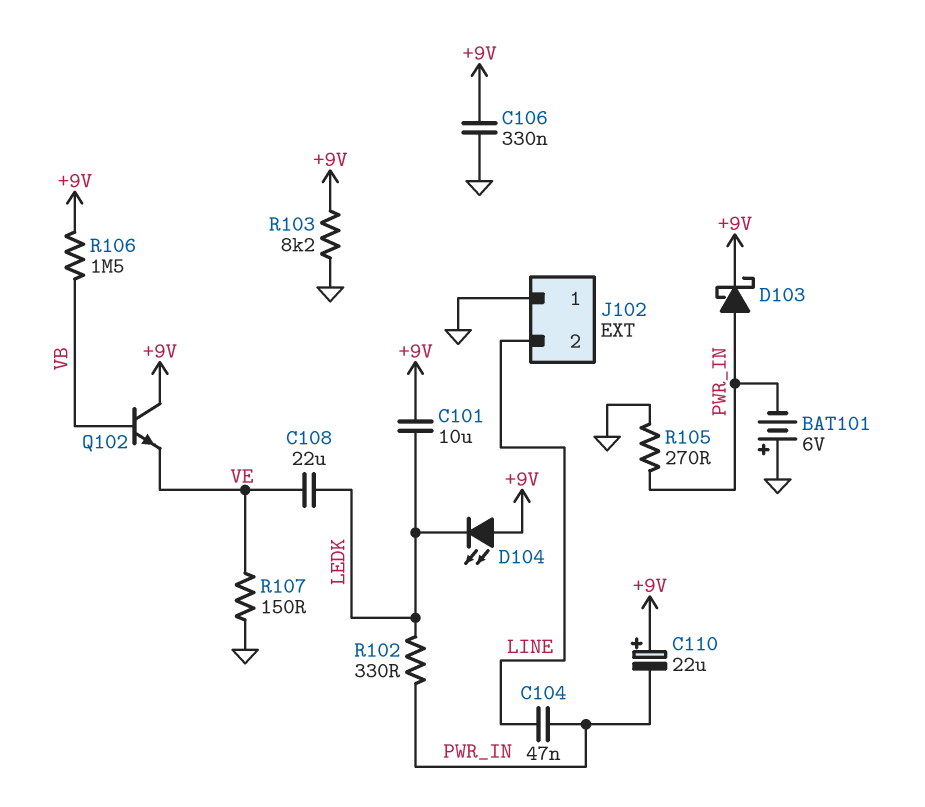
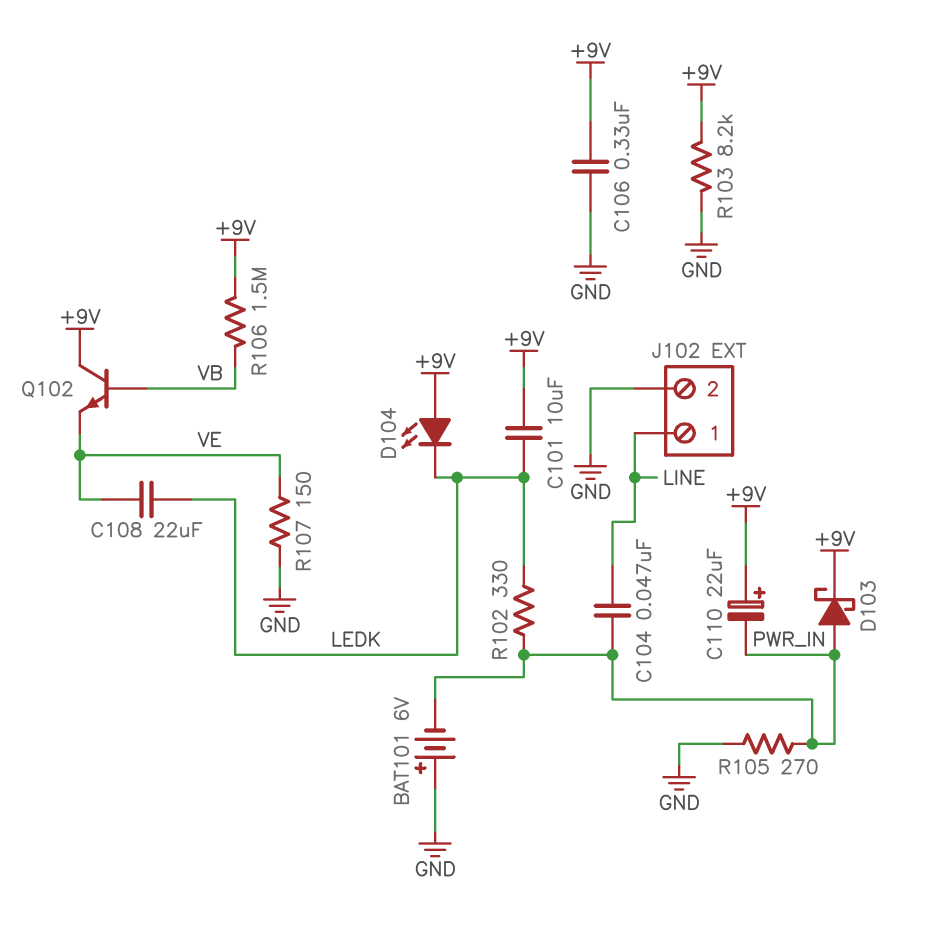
J102 pin 1: GND -> LINE
J102 pin 2: LINE -> GND

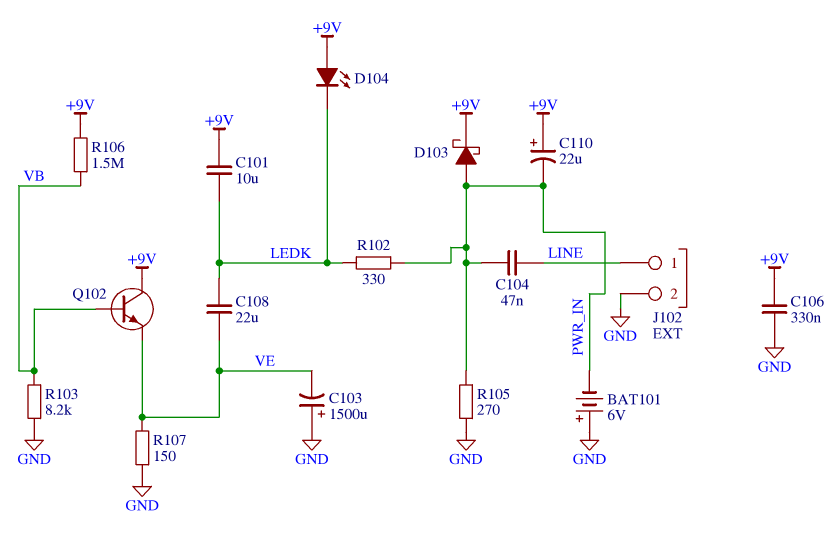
C103: none -> 1500uF (plus GND, minus VE)
R103: 8.2k (+9V, GND) -> 8.2k (GND, VB)

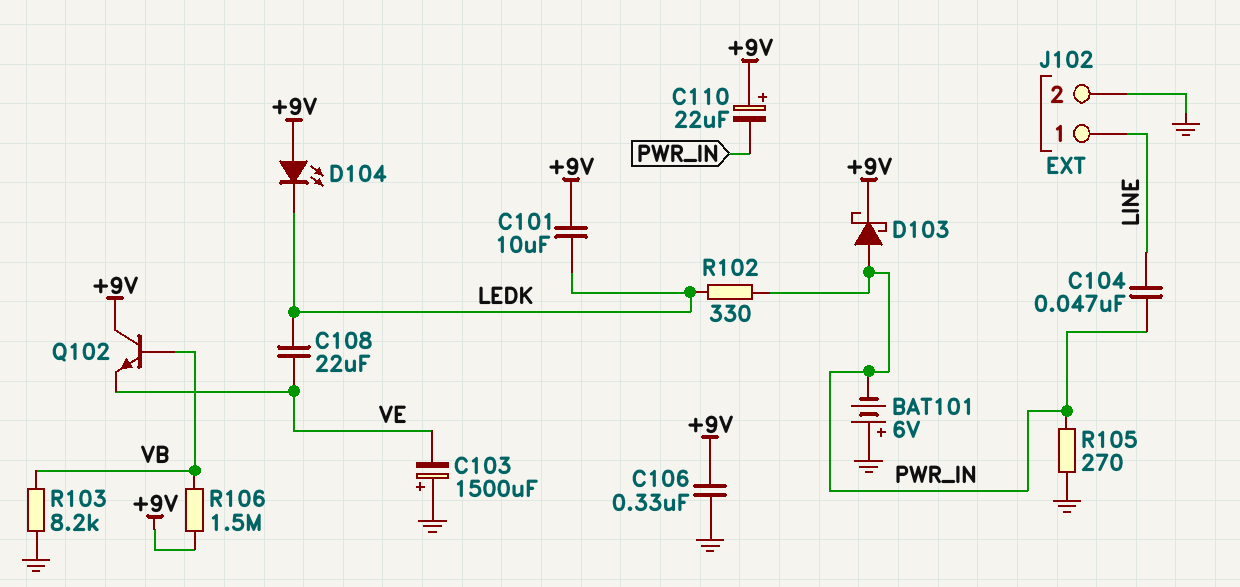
R107: 150 (GND, VE) -> none

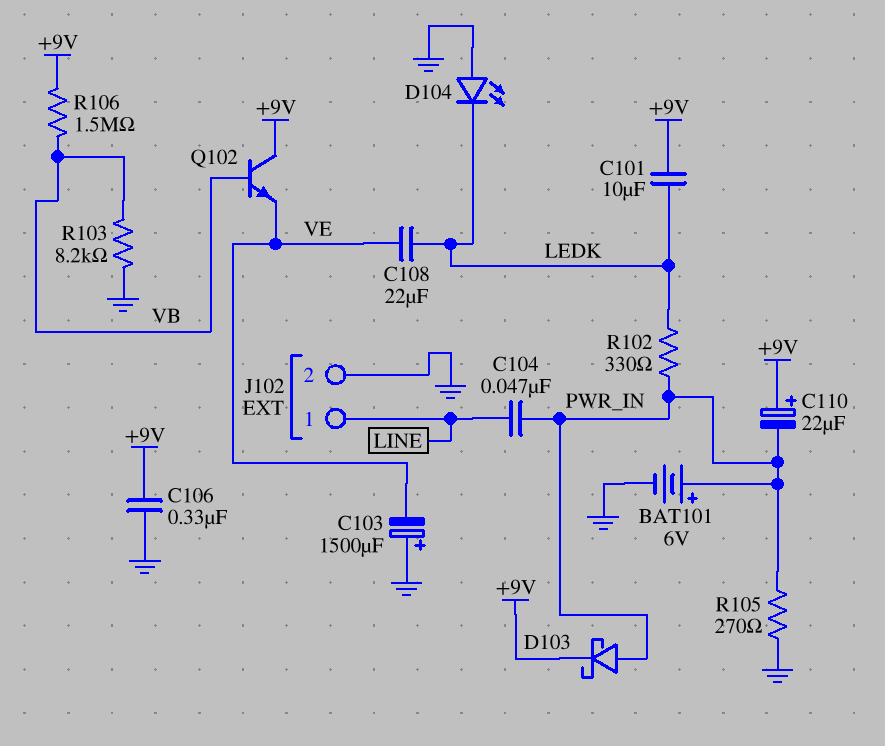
BAT101: 6V (plus GND, minus PWR_IN) -> 6V (plus PWR_IN, minus GND)
D104: LED (A +9V, K LEDK) -> LED (A GND, K LEDK)

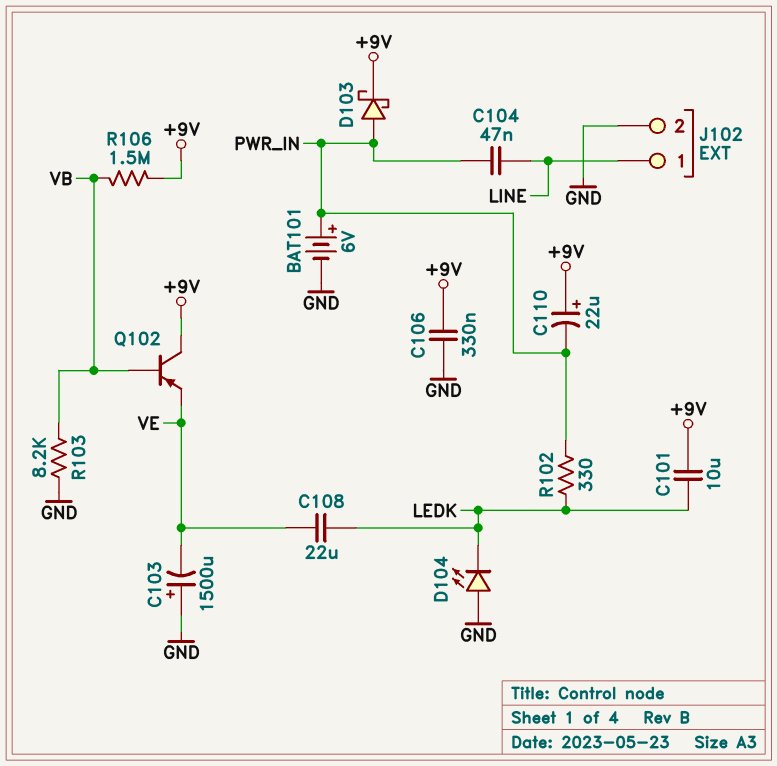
Q102: NPN (B VB, C +9V, E VE) -> PNP (B VB, C +9V, E VE)
R105: 270 (GND, PWR_IN) -> none

